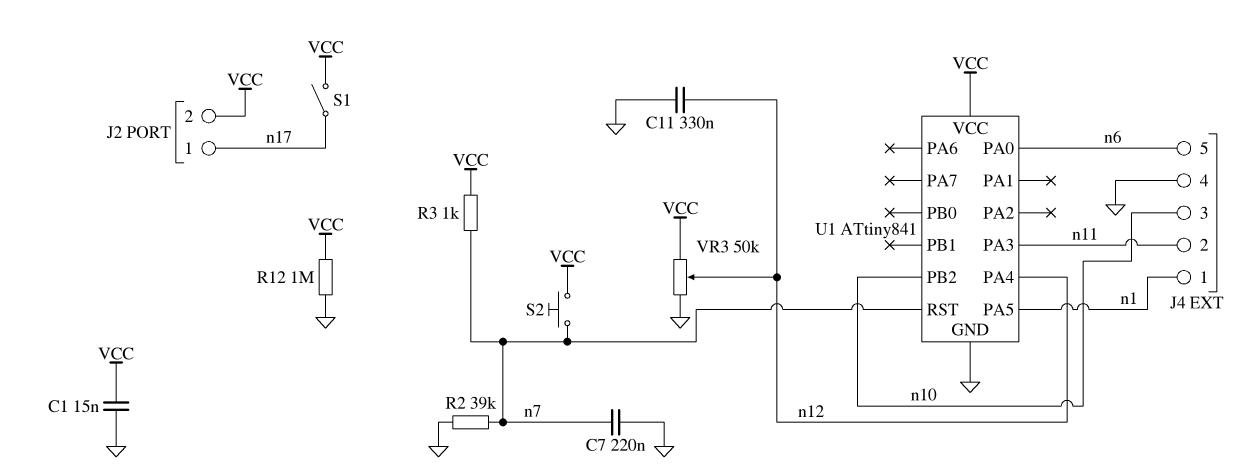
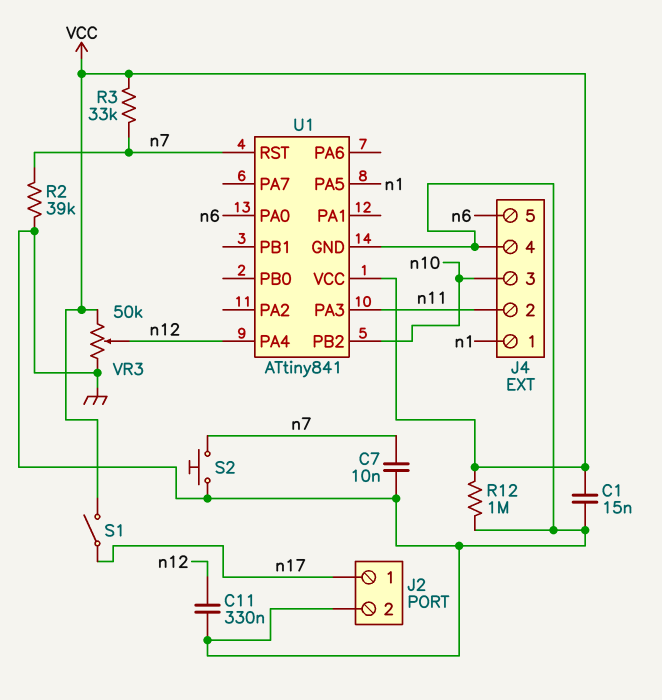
C7: 220nF (GND, n7) -> 10nF (GND, n7)
J2 pin 2: VCC -> GND
R3: 1k (VCC, n7) -> 33k (VCC, n7)
S2: button (VCC, n7) -> button (GND, n7)

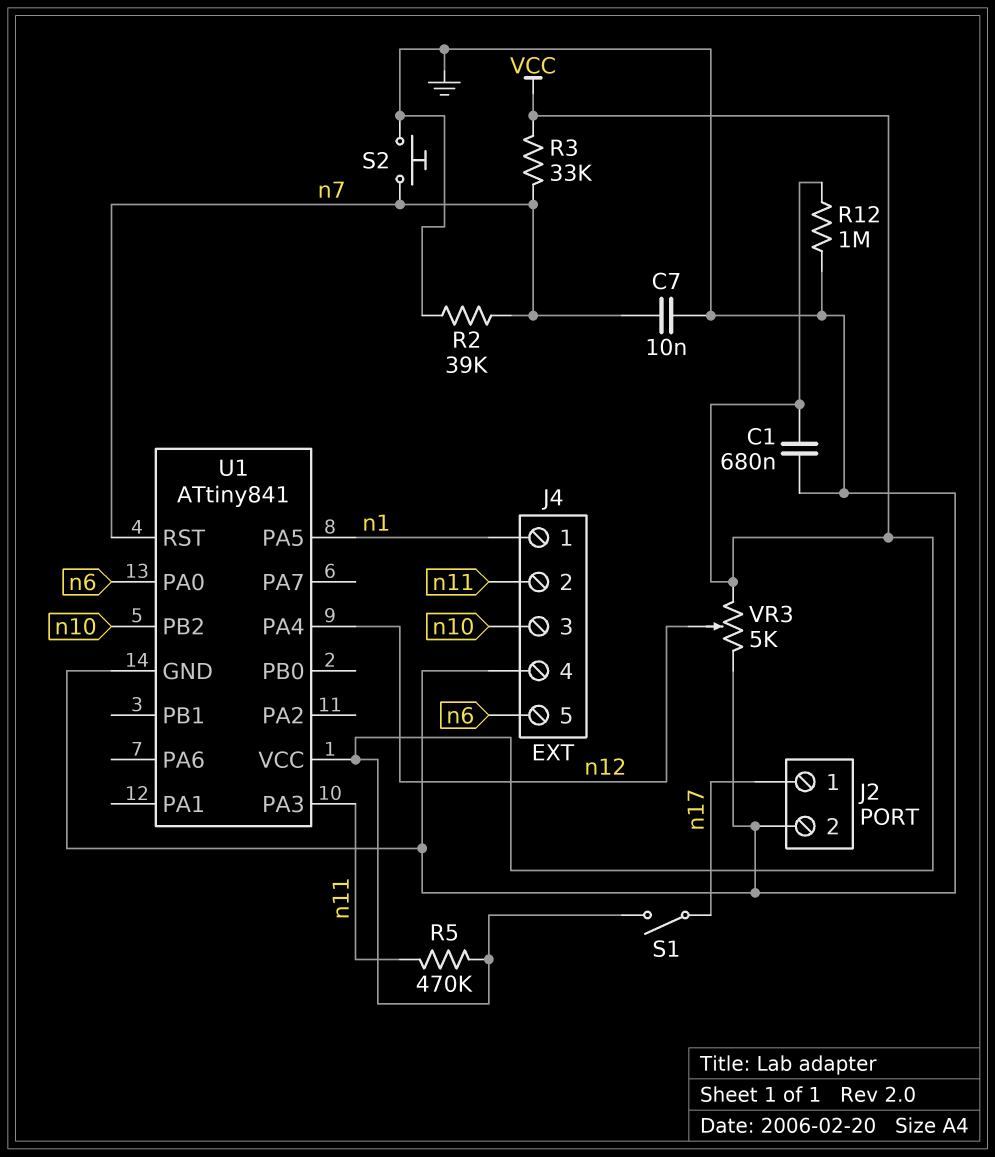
C1: 15nF (GND, VCC) -> 680nF (GND, VCC)
C11: 330nF (GND, n12) -> none
R5: none -> 470k (VCC, n11)
VR3: 50k (GND, VCC, wiper n12) -> 5k (GND, VCC, wiper n12)

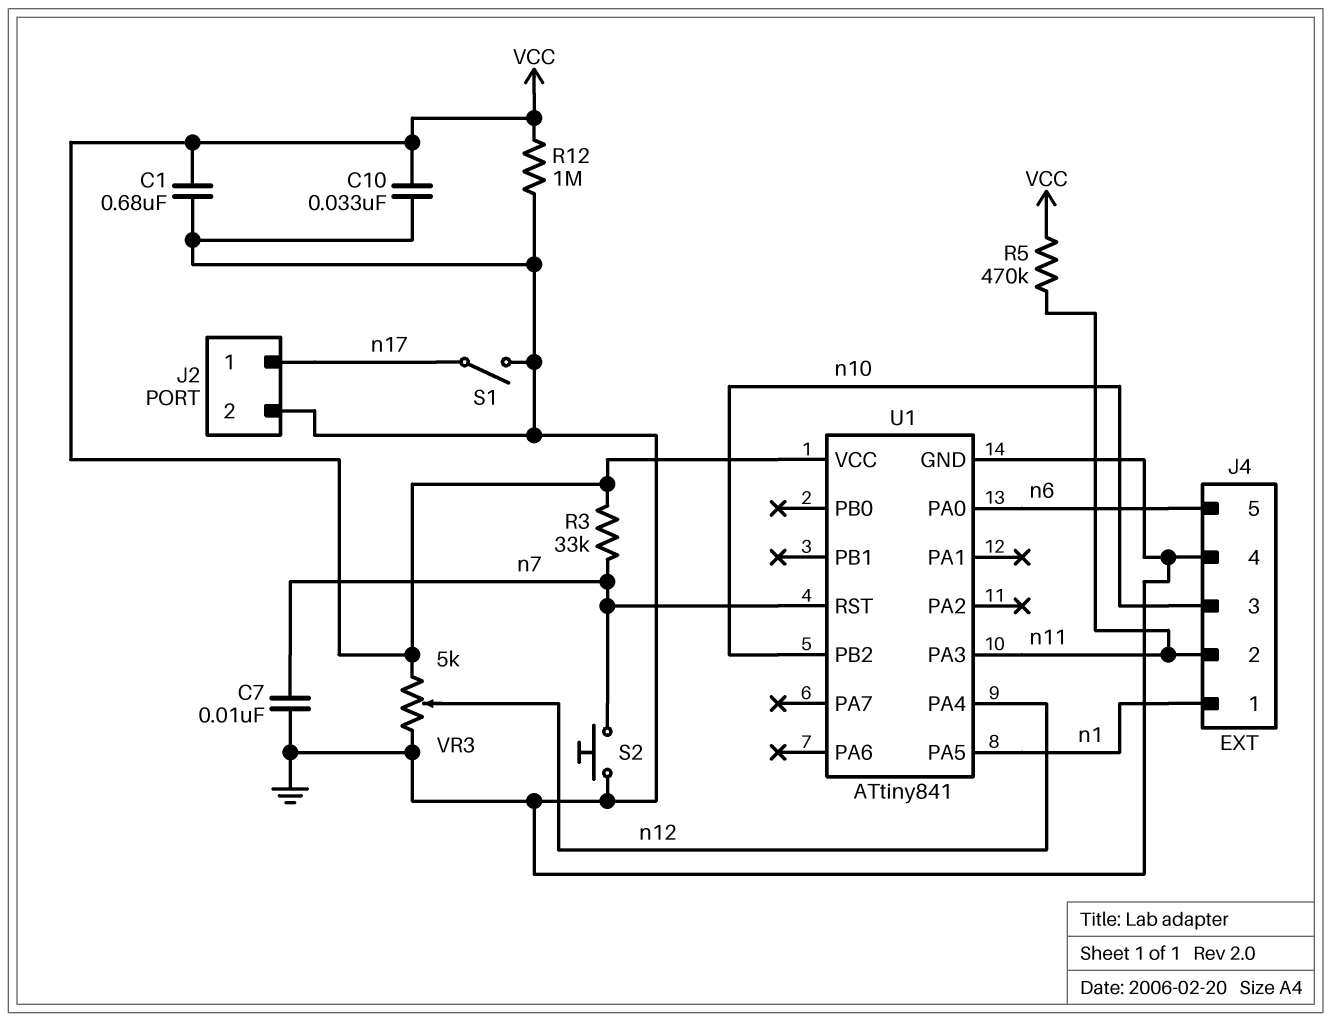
C10: none -> 33nF (GND, VCC)
R2: 39k (GND, n7) -> none
S1: switch (VCC, n17) -> switch (GND, n17)

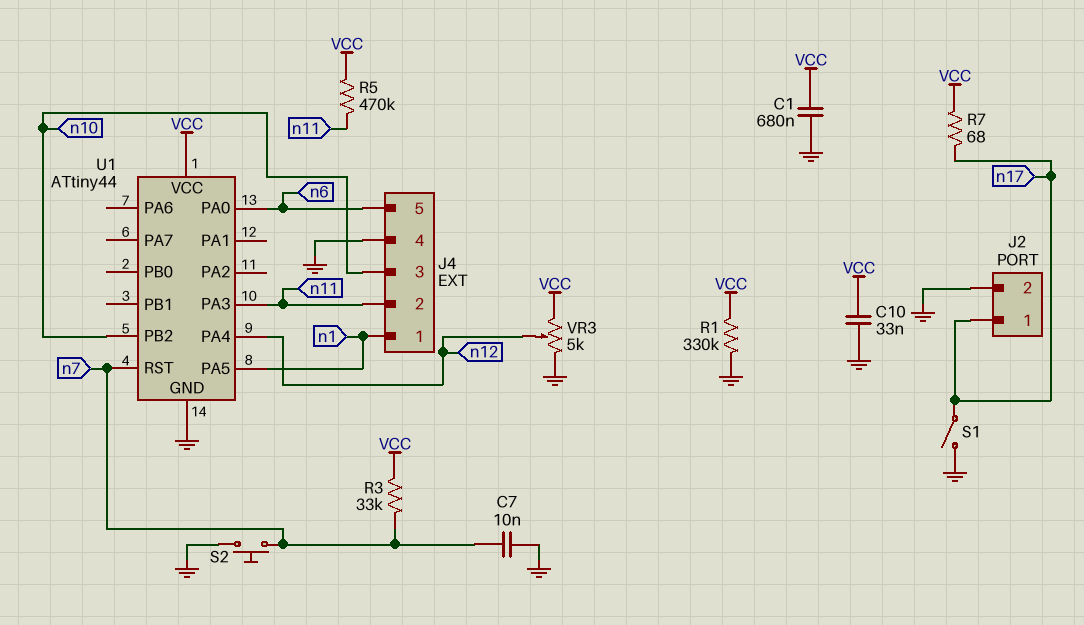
R1: none -> 330k (GND, VCC)
R7: none -> 68 (VCC, n17)
R12: 1M (GND, VCC) -> none
U1: ATtiny841 -> ATtiny44

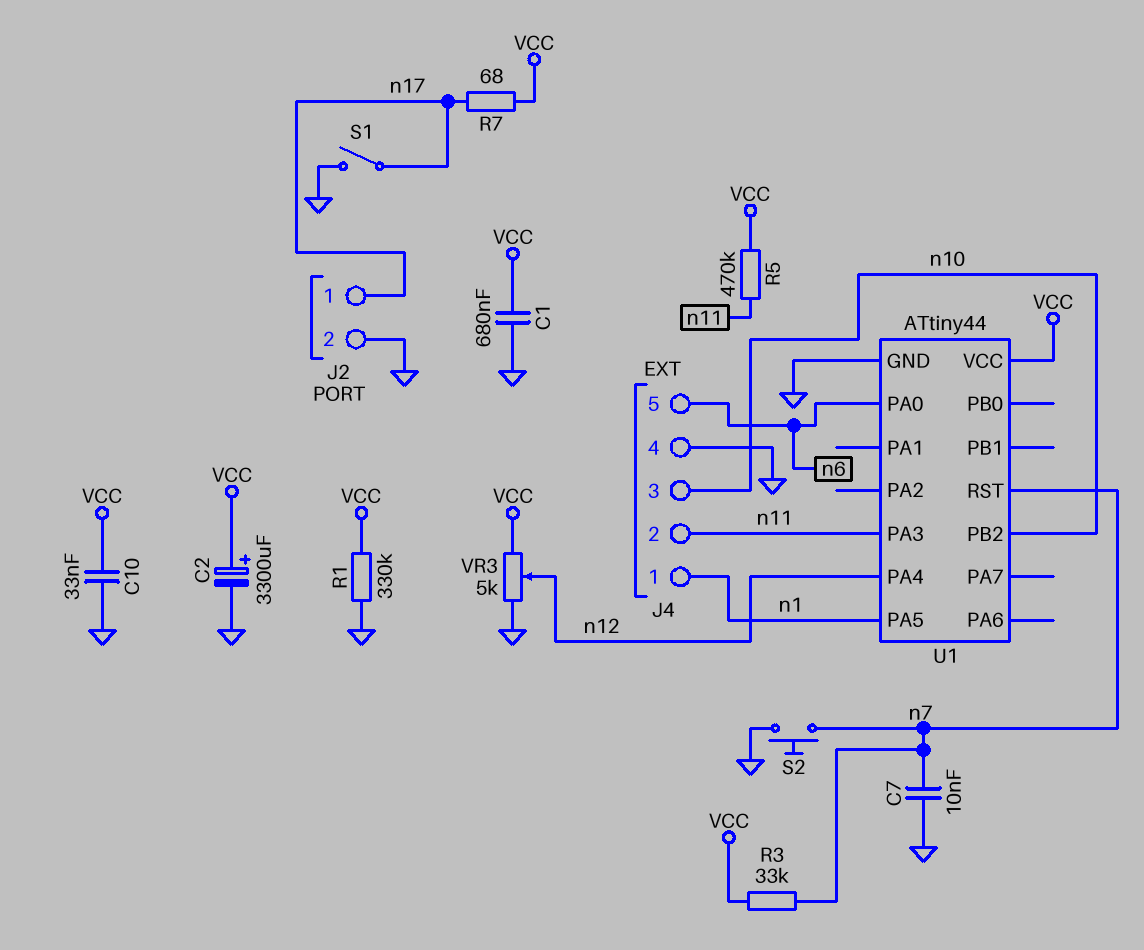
C2: none -> 3300uF (plus VCC, minus GND)

